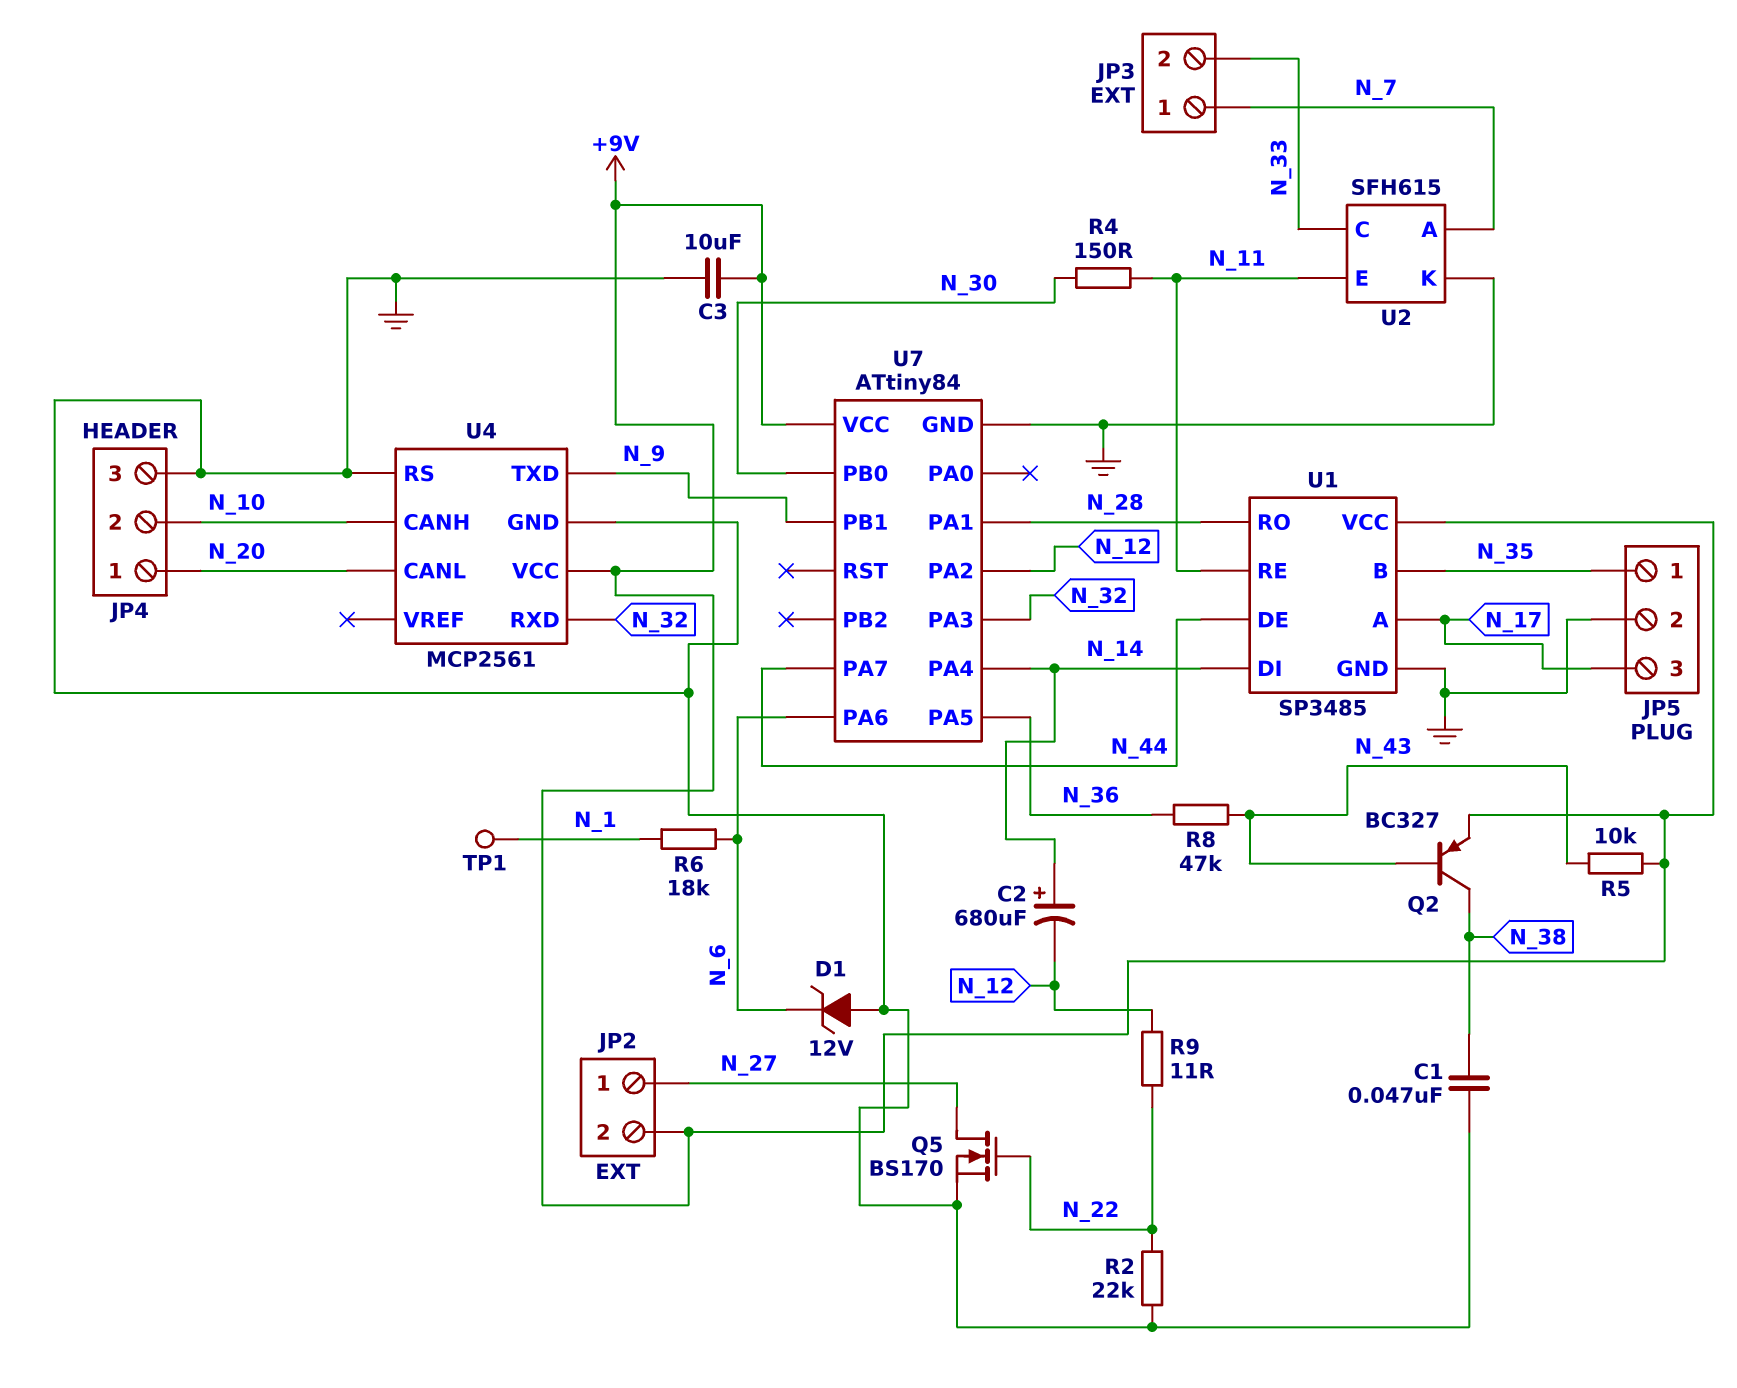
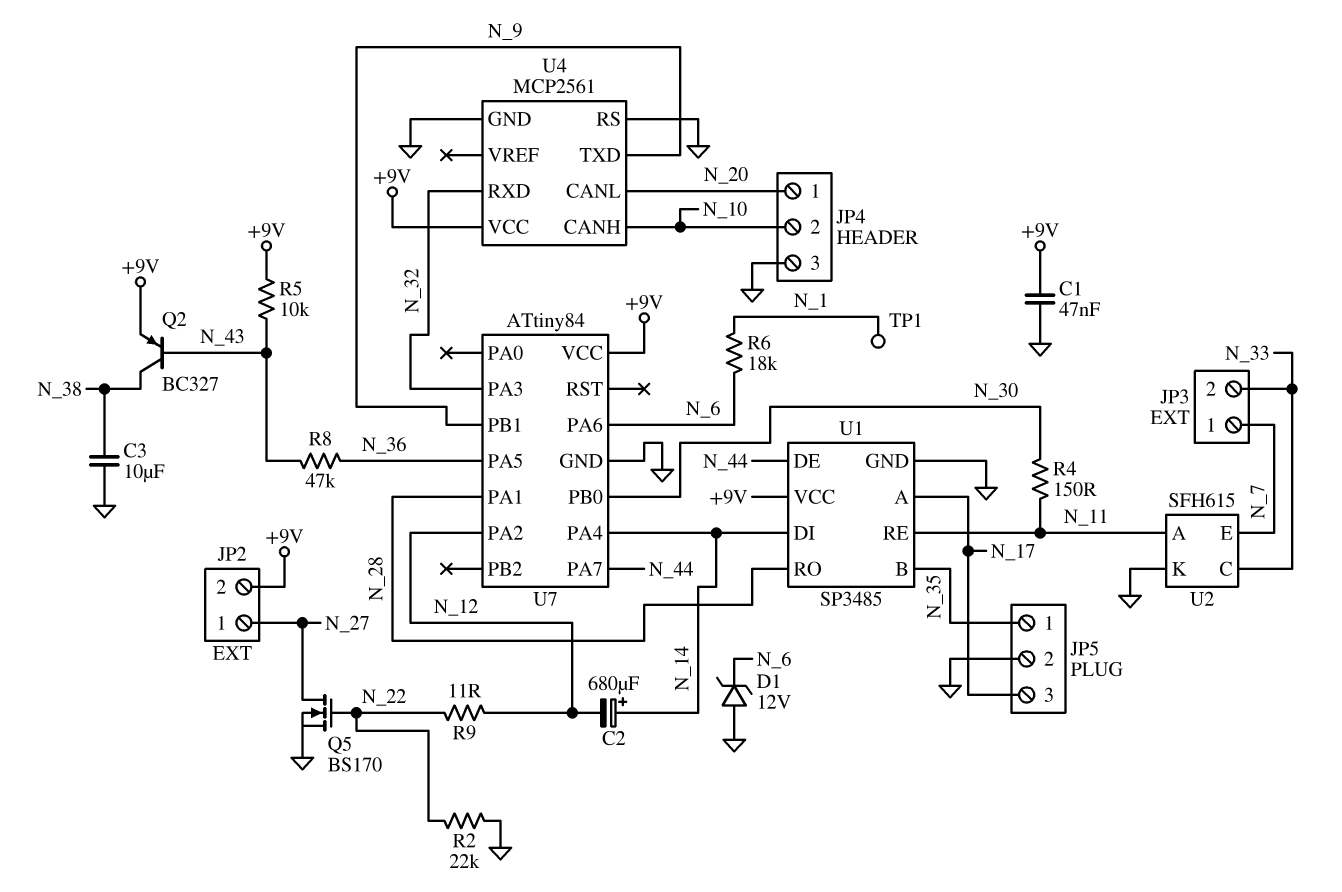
C1: 47nF (GND, N_38) -> 47nF (+9V, GND)
C3: 10uF (+9V, GND) -> 10uF (GND, N_38)
U2 pin A: N_7 -> N_11
U2 pin E: N_11 -> N_7

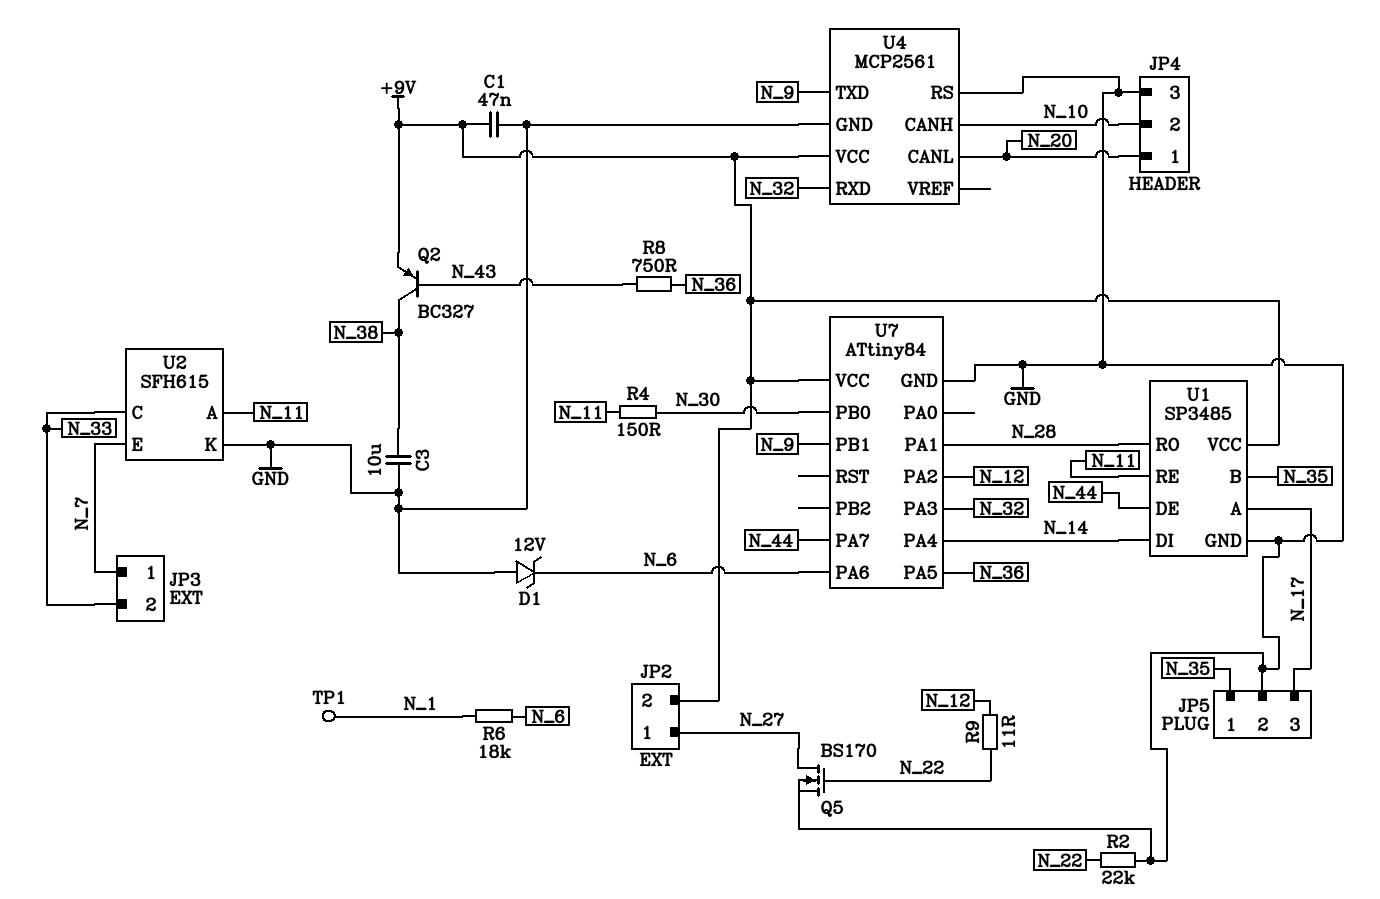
C2: 680uF (plus N_14, minus N_12) -> none
R5: 10k (+9V, N_43) -> none
R8: 47k (N_36, N_43) -> 750 (N_36, N_43)

